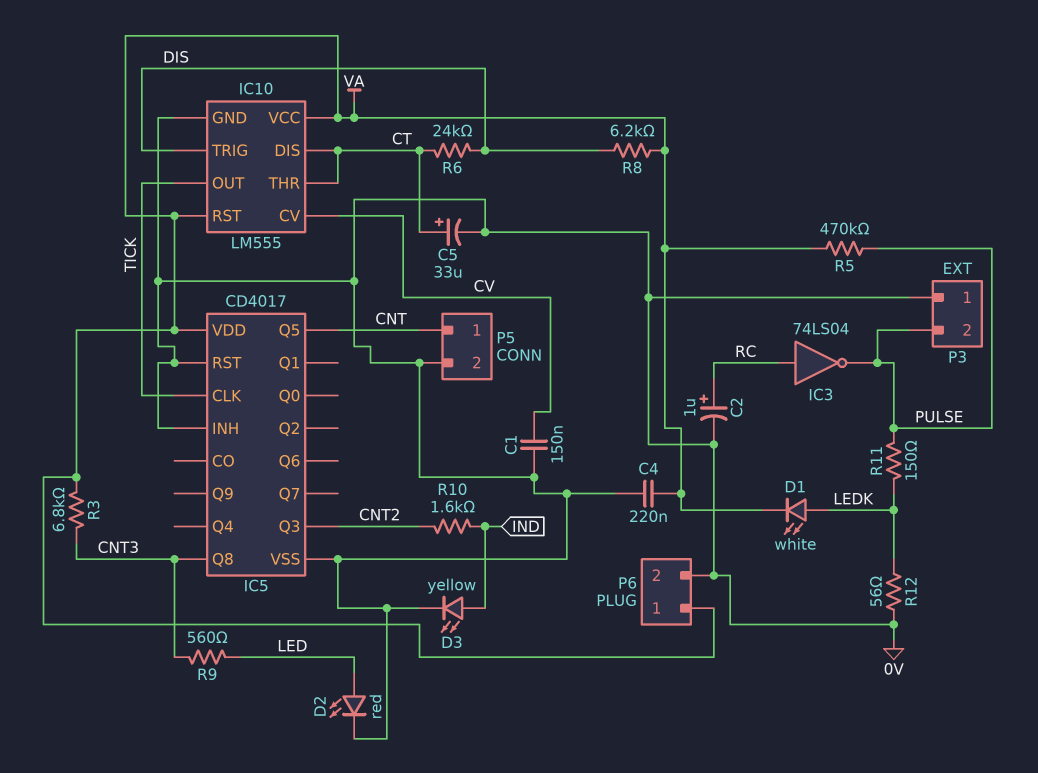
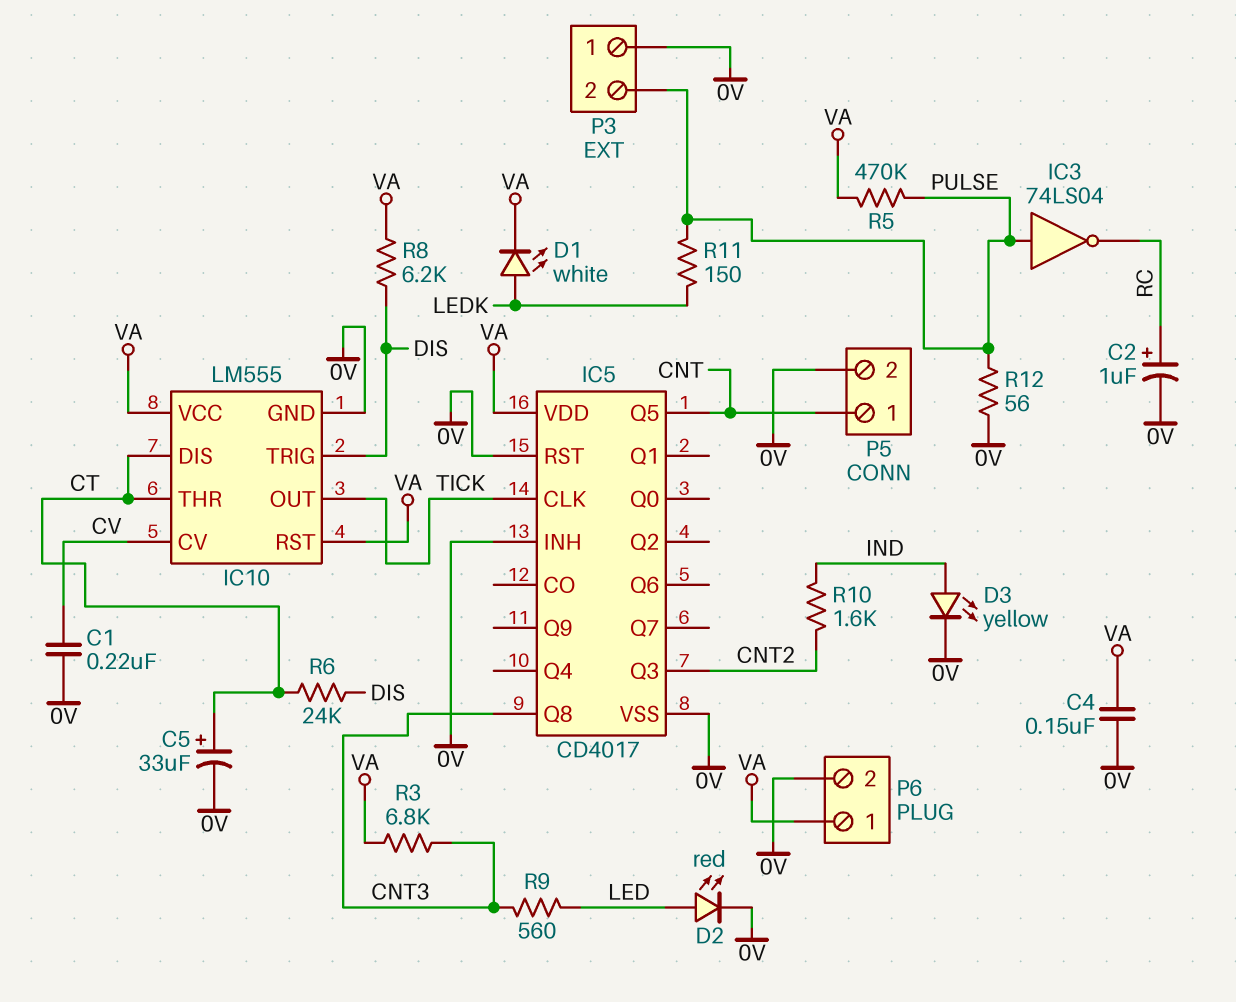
C1: 150nF (0V, CV) -> 220nF (0V, CV)
C4: 220nF (0V, VA) -> 150nF (0V, VA)
IC3: NOT 74LS04 (in RC, out PULSE) -> NOT 74LS04 (in PULSE, out RC)
R12: 56 (0V, LEDK) -> 56 (0V, PULSE)

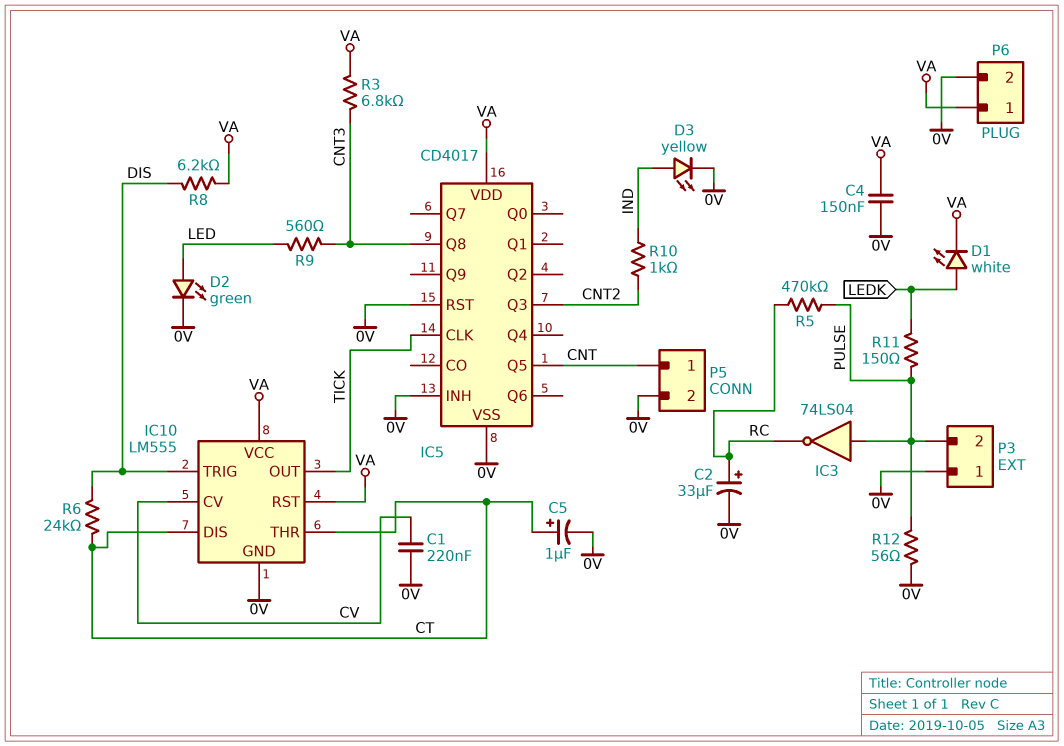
C2: 1uF (plus RC, minus 0V) -> 33uF (plus RC, minus 0V)
C5: 33uF (plus CT, minus 0V) -> 1uF (plus CT, minus 0V)
D2: LED red (A LED, K 0V) -> LED green (A LED, K 0V)
R5: 470k (PULSE, VA) -> 470k (PULSE, RC)
R10: 1.6k (CNT2, IND) -> 1k (CNT2, IND)

